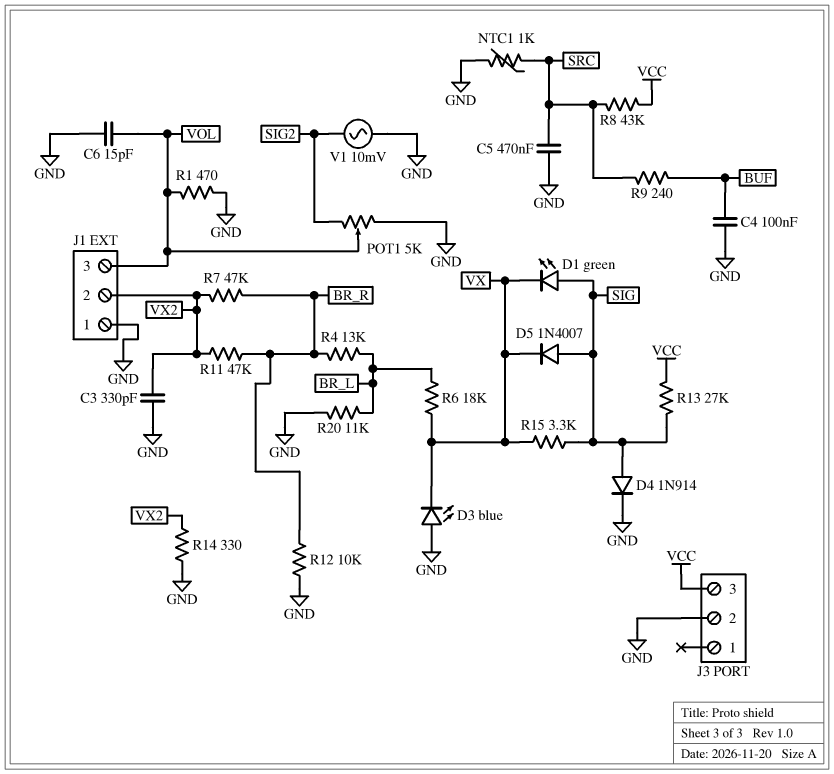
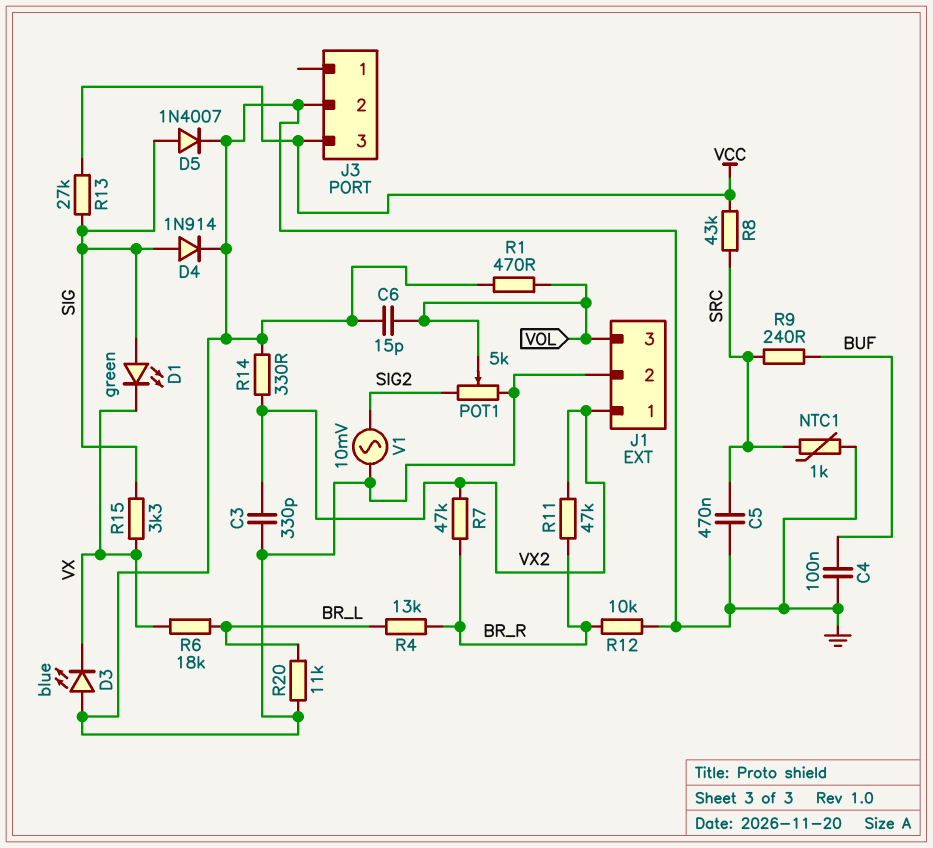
D5: diode 1N4007 (A SIG, K VX) -> diode 1N4007 (A SIG, K GND)
J1 pin 1: GND -> VX2
J1 pin 2: VX2 -> GND

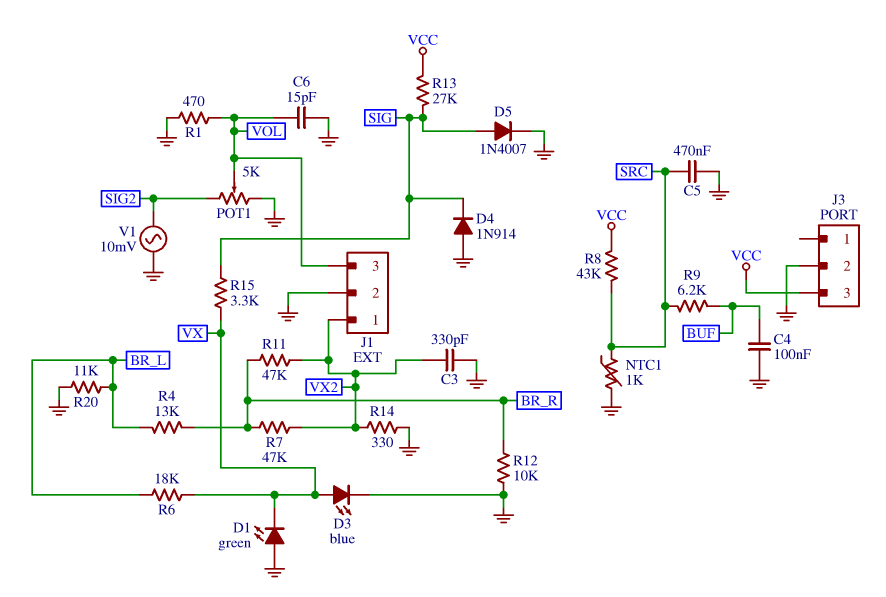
D1: LED green (A SIG, K VX) -> LED green (A GND, K VX)
D3: LED blue (A GND, K VX) -> LED blue (A VX, K GND)
D4: diode 1N914 (A SIG, K GND) -> diode 1N914 (A GND, K SIG)
R9: 240 (BUF, SRC) -> 6.2k (BUF, SRC)

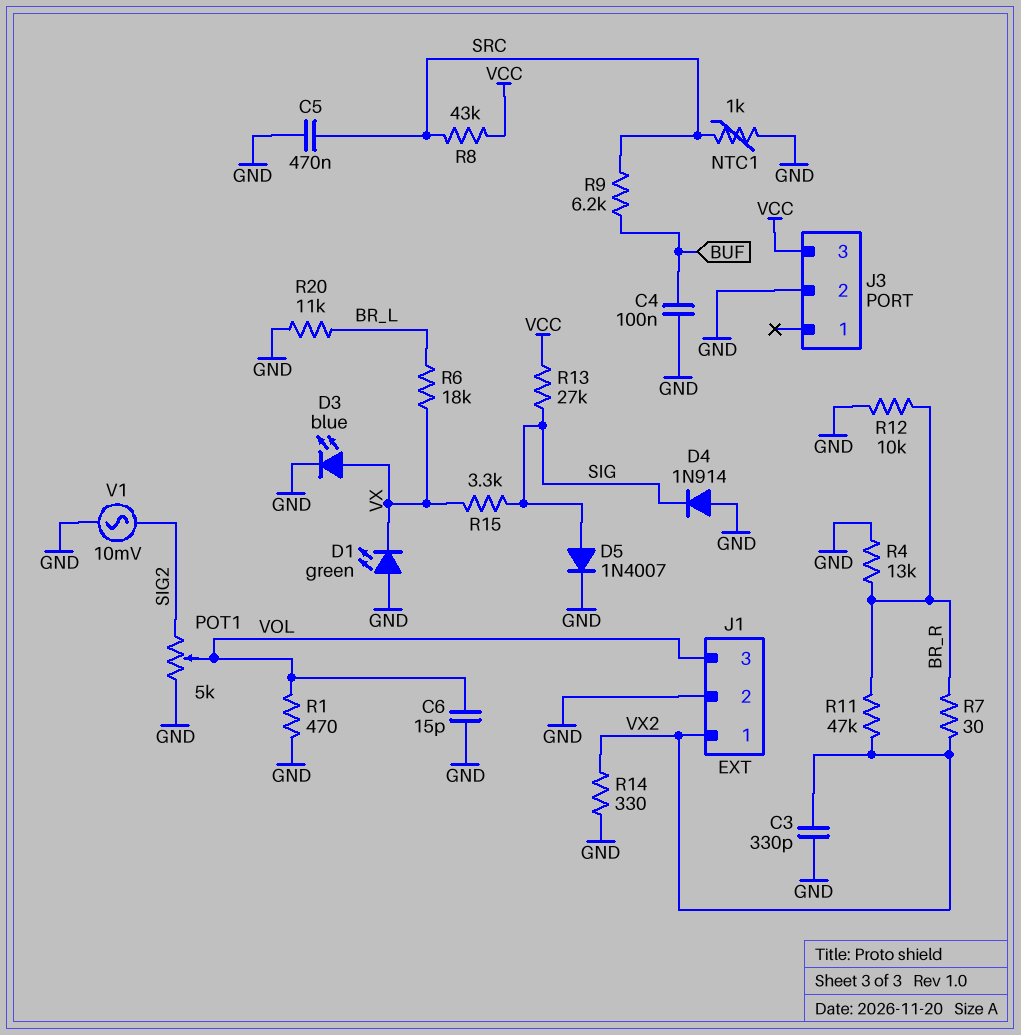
R4: 13k (BR_L, BR_R) -> 13k (BR_R, GND)
R7: 47k (BR_R, VX2) -> 30 (BR_R, VX2)

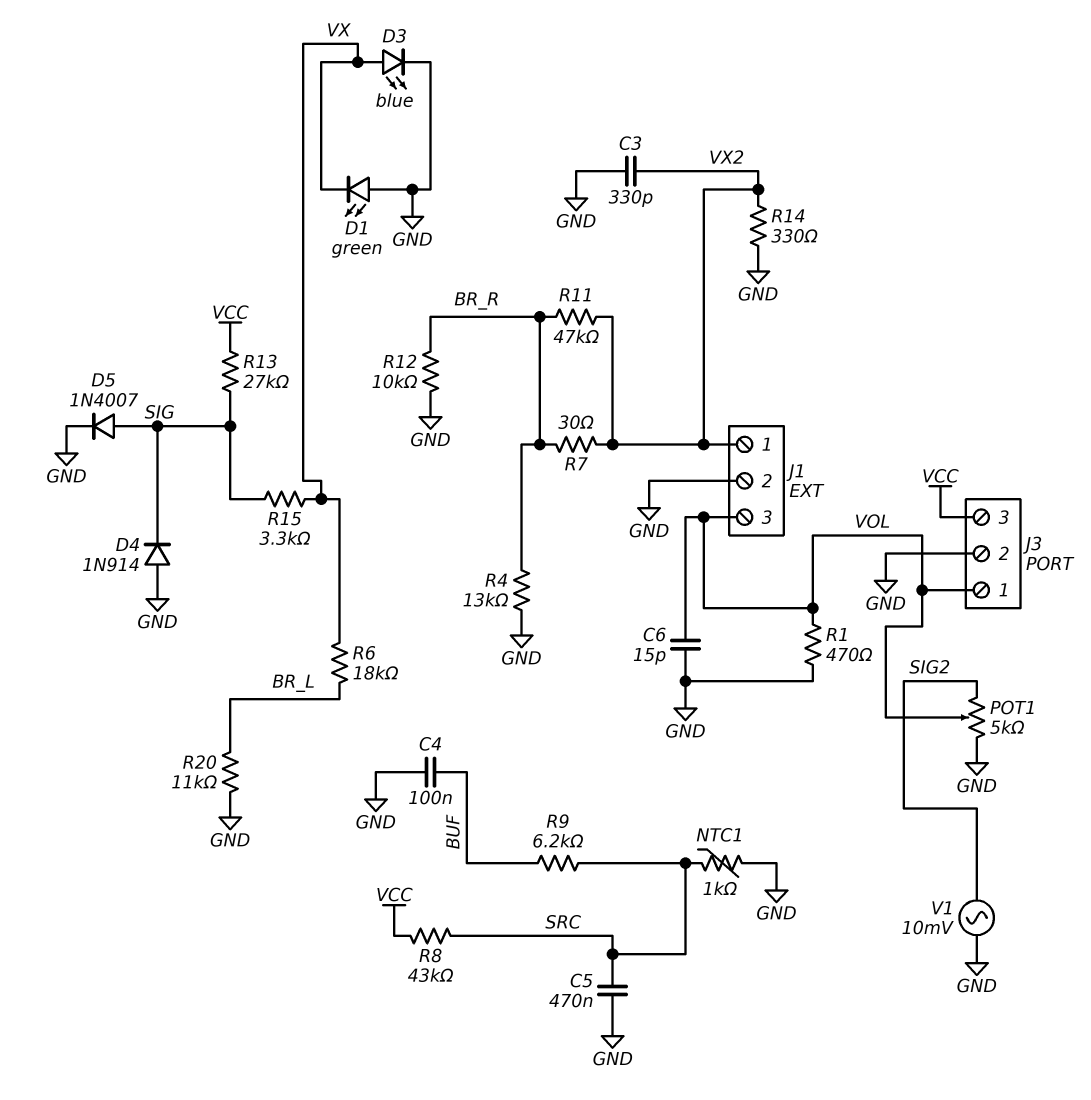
J3 pin 1: none -> VOL

